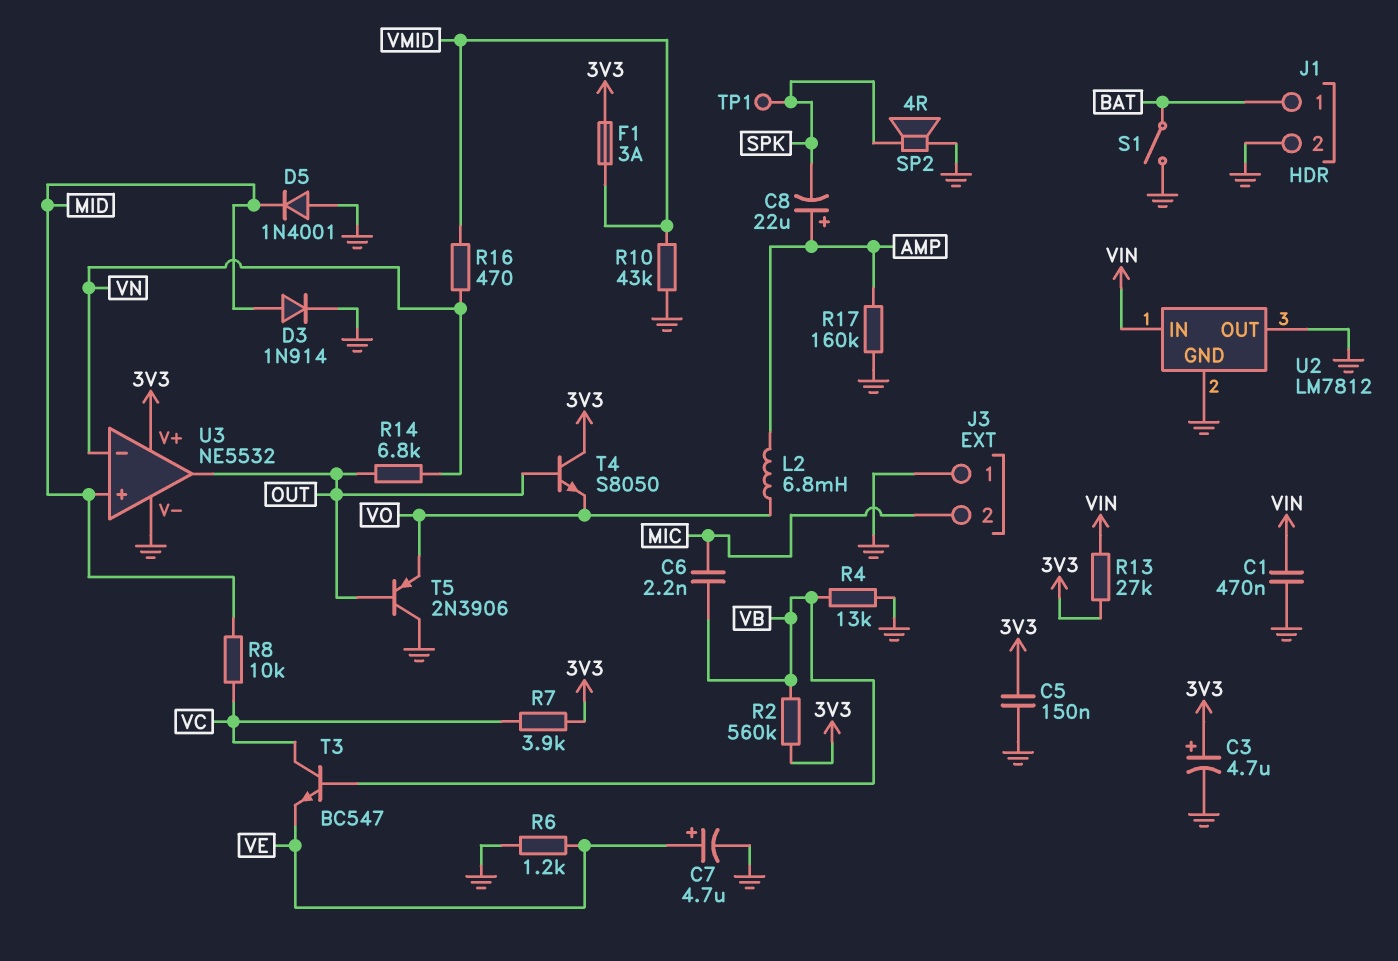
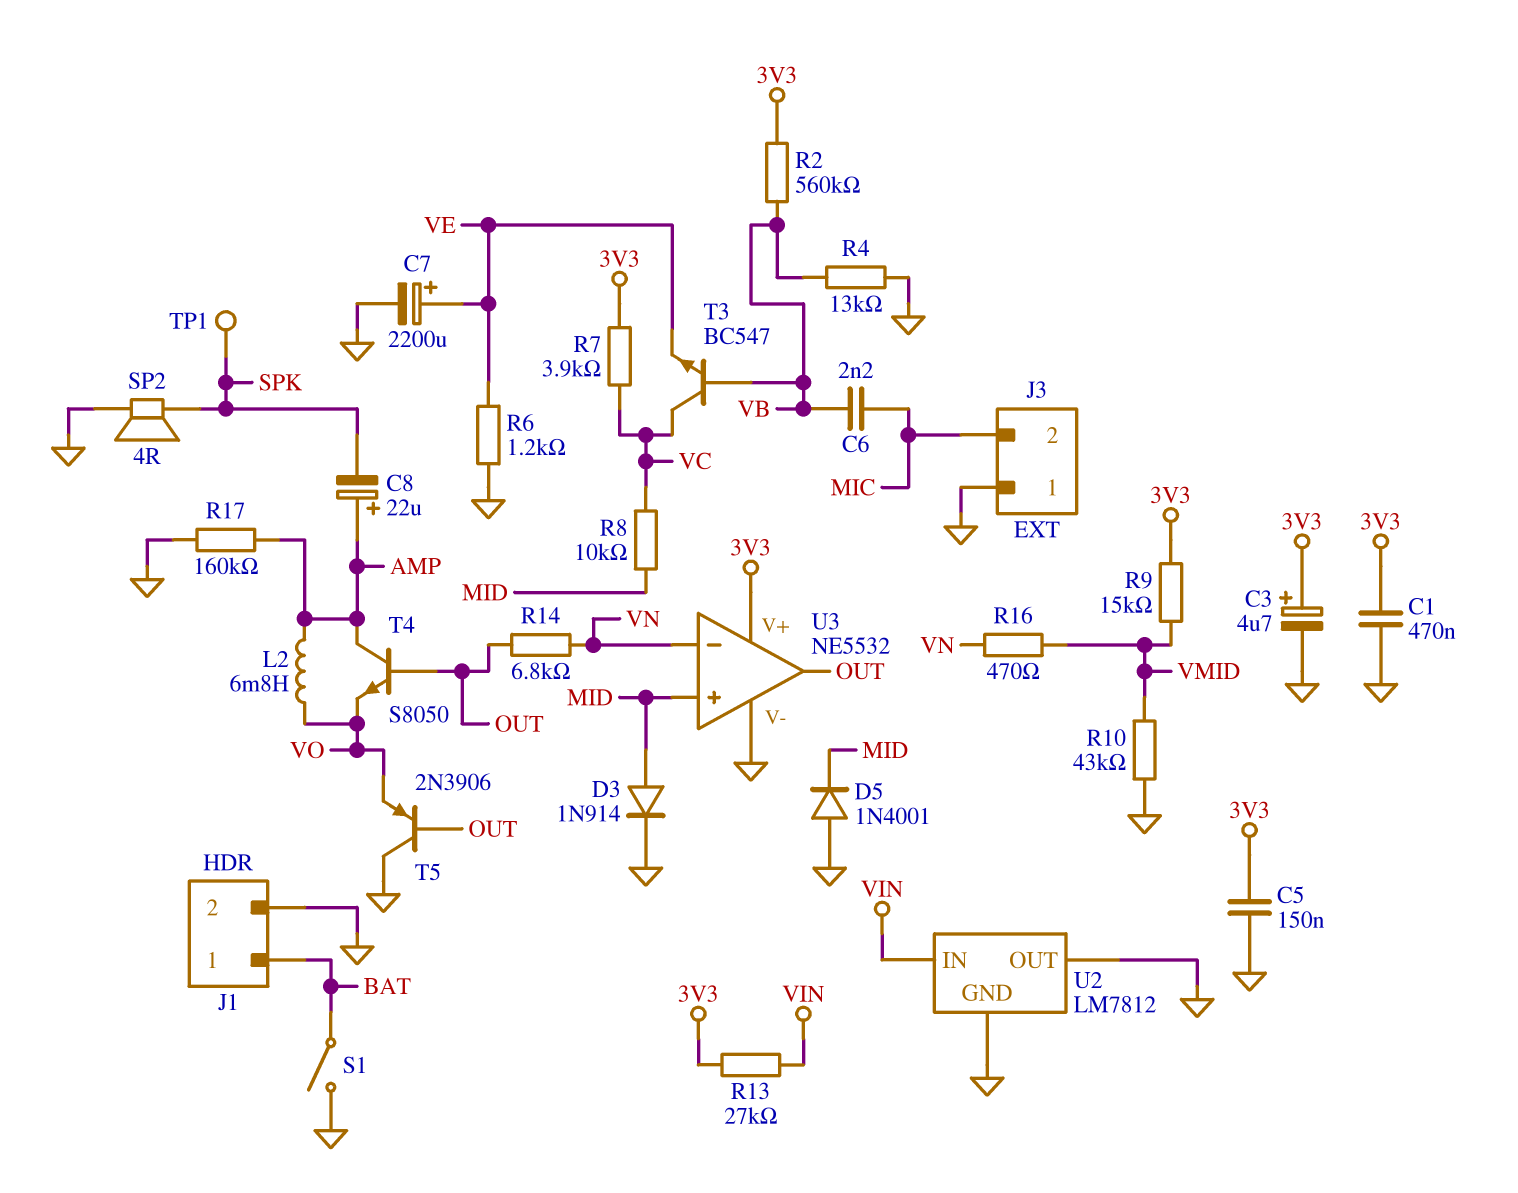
C1: 470nF (GND, VIN) -> 470nF (3V3, GND)
C7: 4.7uF (plus VE, minus GND) -> 2200uF (plus VE, minus GND)
F1: 3A (3V3, VMID) -> none
R9: none -> 15k (3V3, VMID)
T4: NPN S8050 (B OUT, C 3V3, E VO) -> NPN S8050 (B OUT, C AMP, E VO)

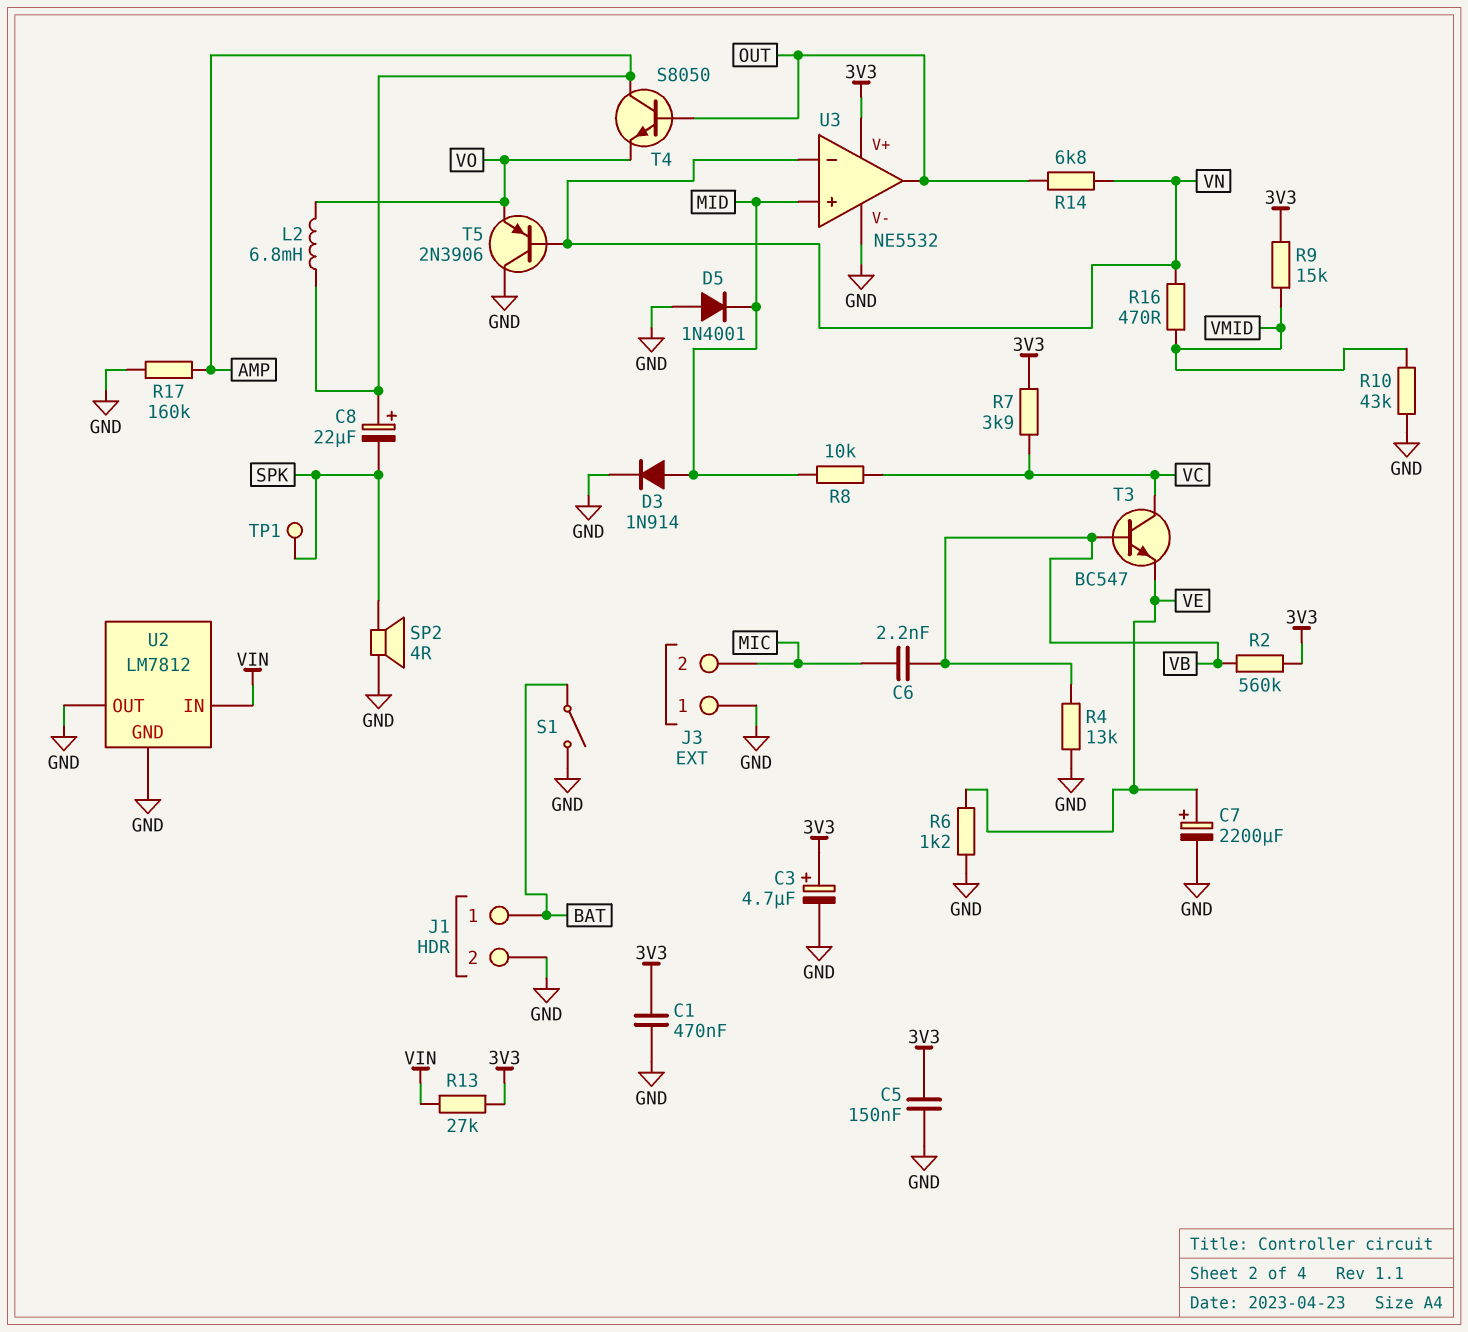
T5: PNP 2N3906 (B OUT, C GND, E VO) -> PNP 2N3906 (B VN, C GND, E VO)

